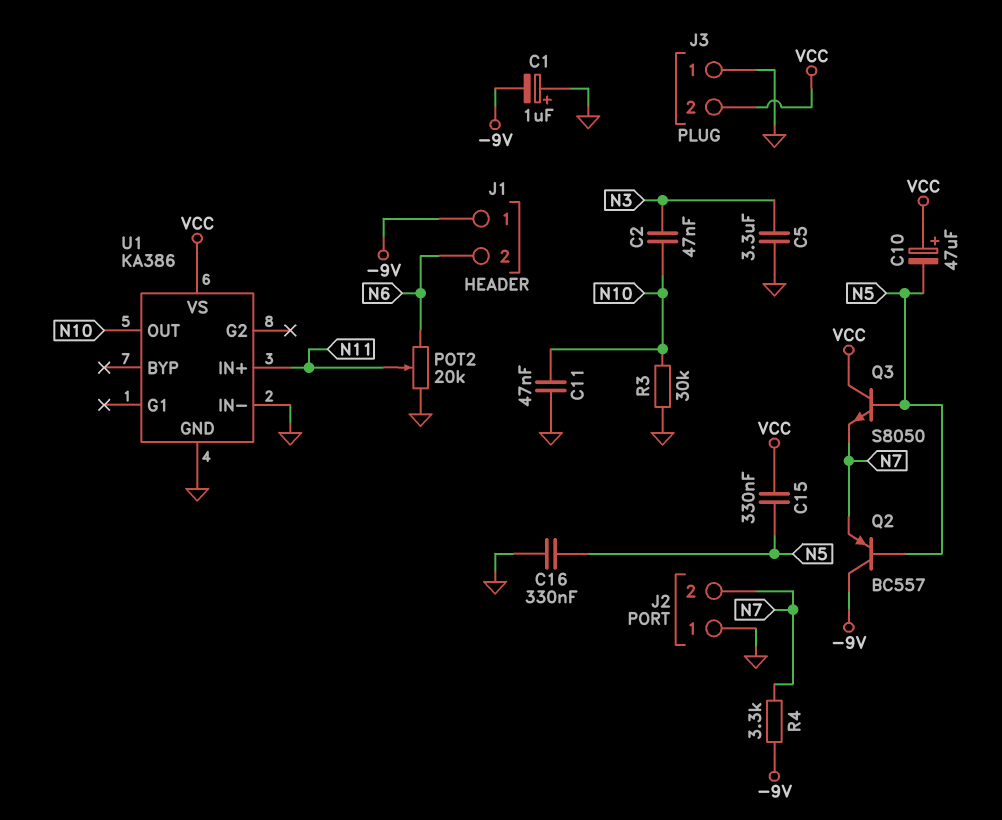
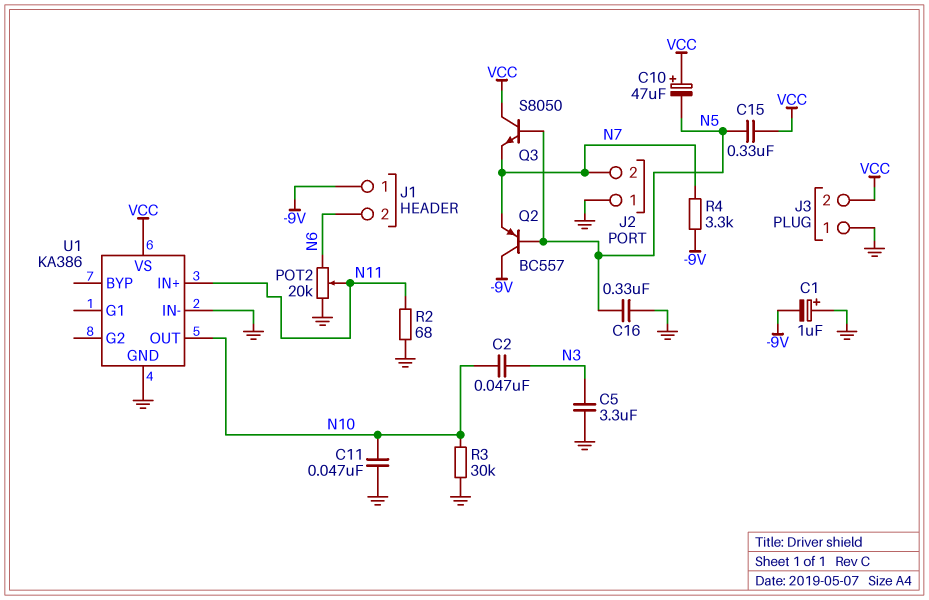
R2: none -> 68 (GND, N11)

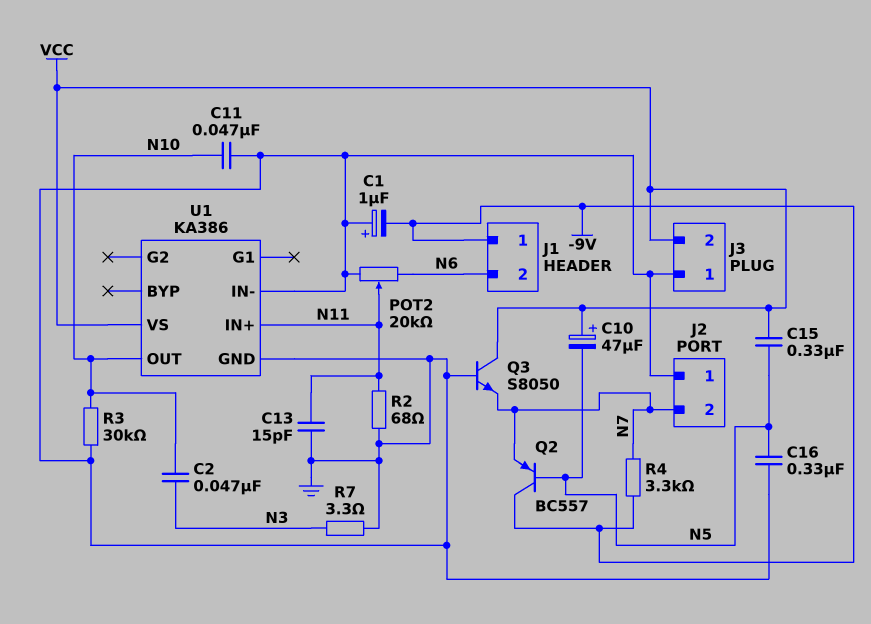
C5: 3.3uF (GND, N3) -> none
C13: none -> 15pF (GND, N11)
Q3: NPN S8050 (B N5, C VCC, E N7) -> NPN S8050 (B GND, C VCC, E N7)
R7: none -> 3.3 (GND, N3)

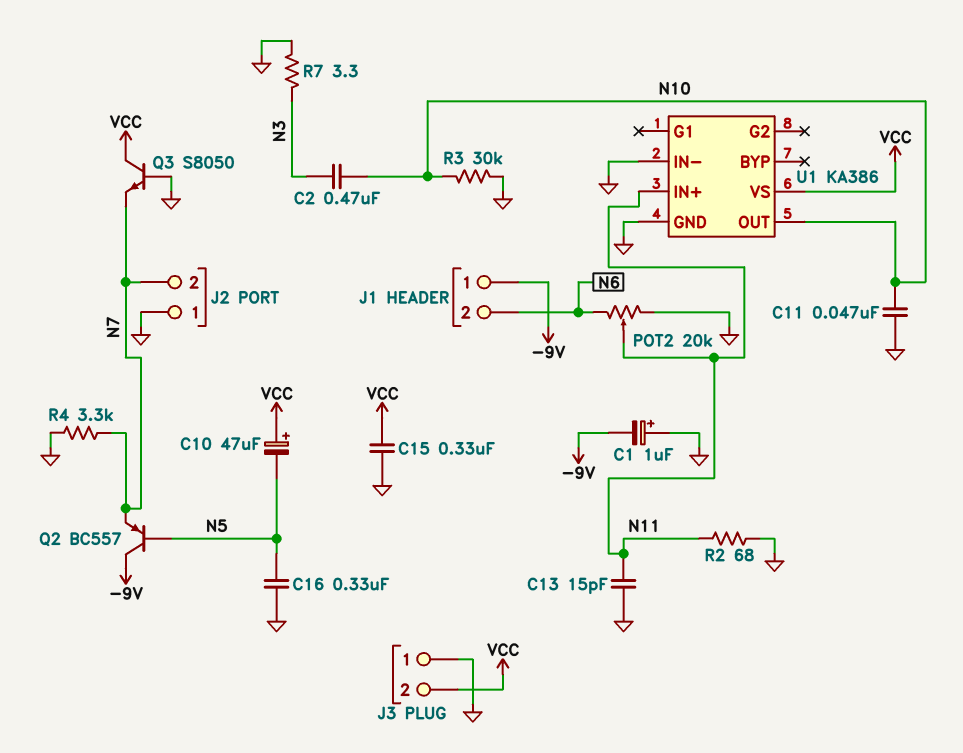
C2: 47nF (N3, N10) -> 470nF (N3, N10)
C15: 330nF (N5, VCC) -> 330nF (GND, VCC)
R4: 3.3k (-9V, N7) -> 3.3k (GND, N7)

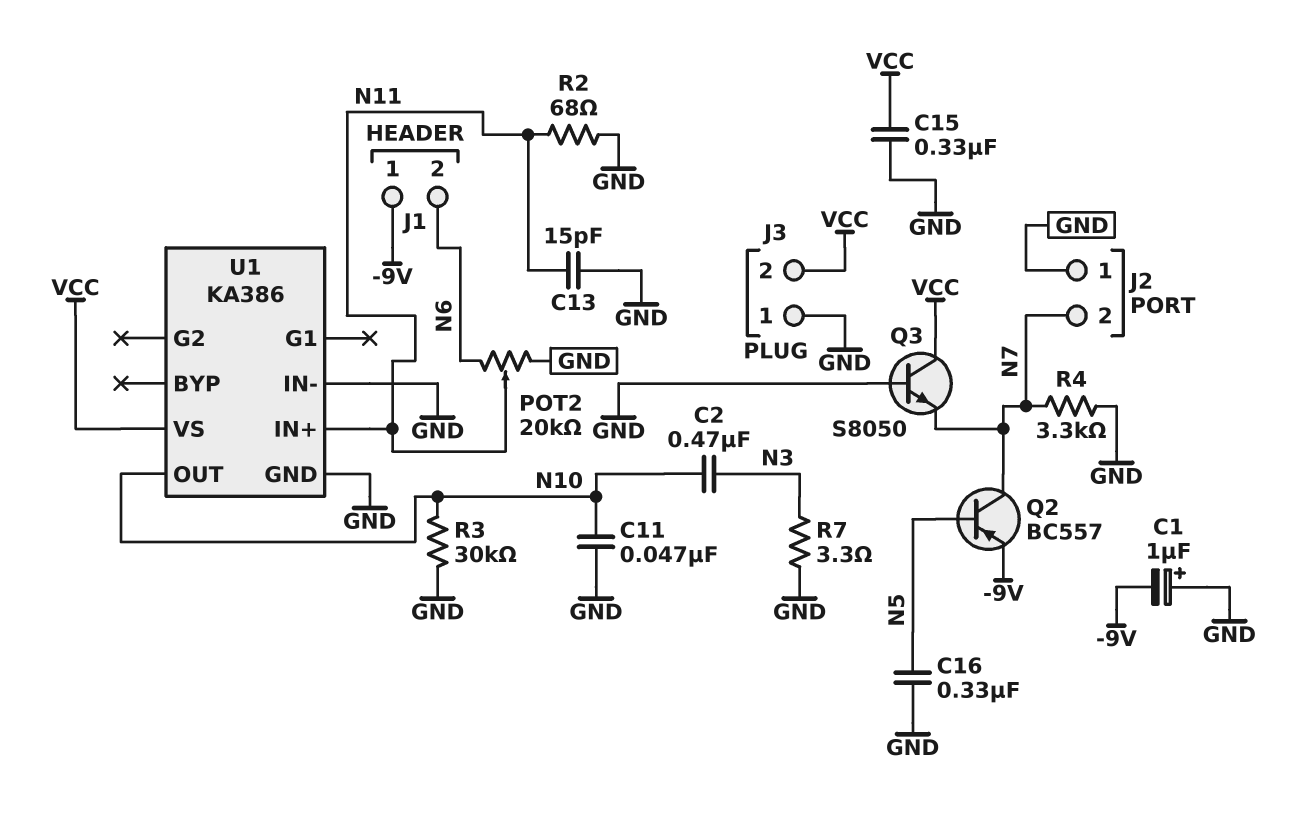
C10: 47uF (plus VCC, minus N5) -> none
Q2: PNP BC557 (B N5, C -9V, E N7) -> PNP BC557 (B N5, C N7, E -9V)

